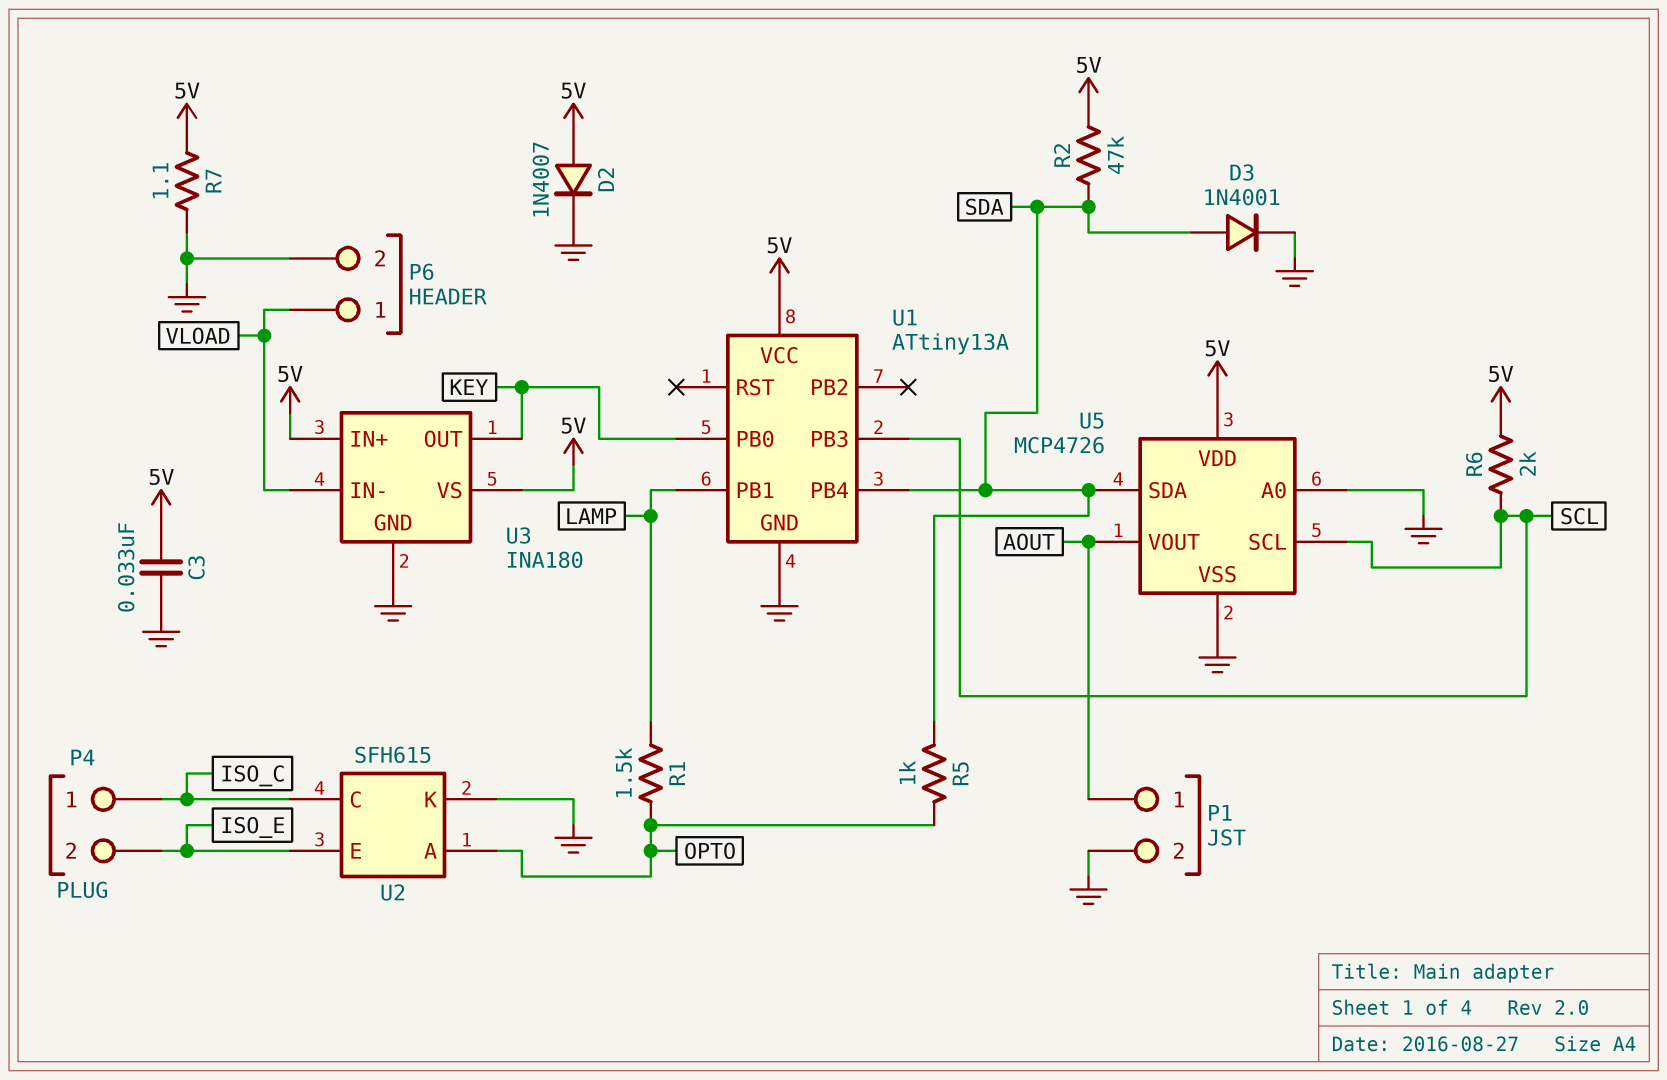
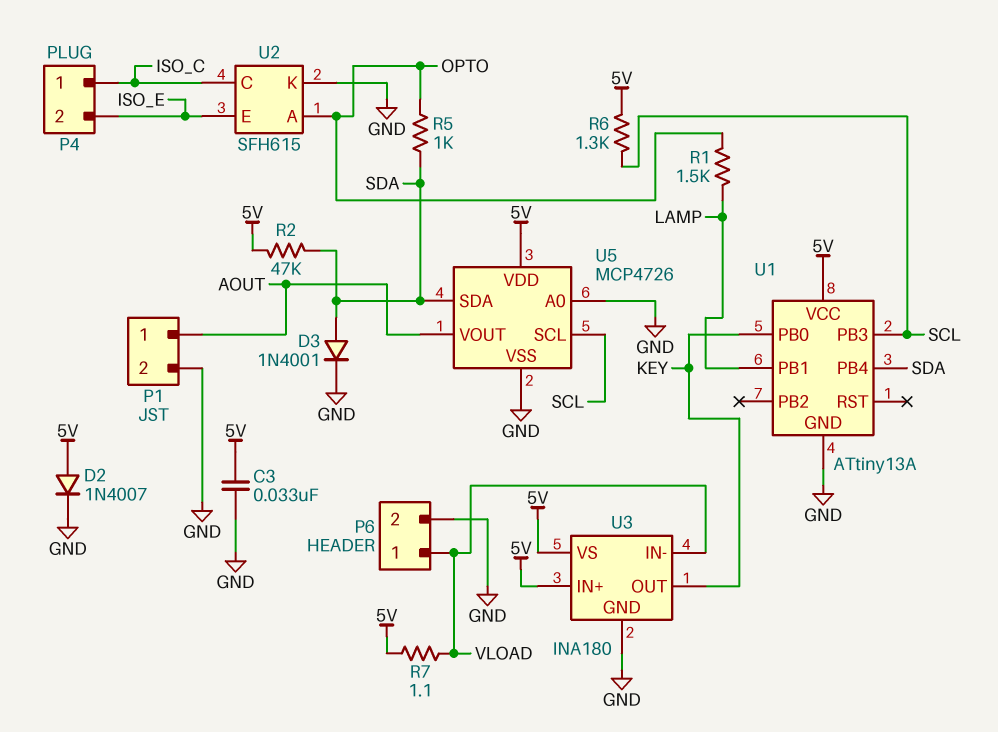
R6: 2k (5V, SCL) -> 1.3k (5V, SCL)
R7: 1.1 (5V, GND) -> 1.1 (5V, VLOAD)

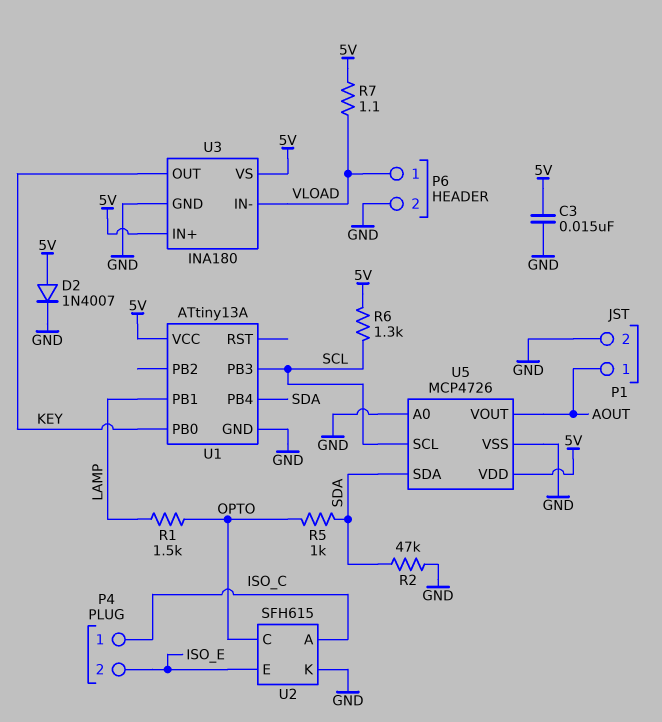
C3: 33nF (5V, GND) -> 15nF (5V, GND)
D3: diode 1N4001 (A SDA, K GND) -> none
R2: 47k (5V, SDA) -> 47k (GND, SDA)
U2 pin A: OPTO -> ISO_C
U2 pin C: ISO_C -> OPTO

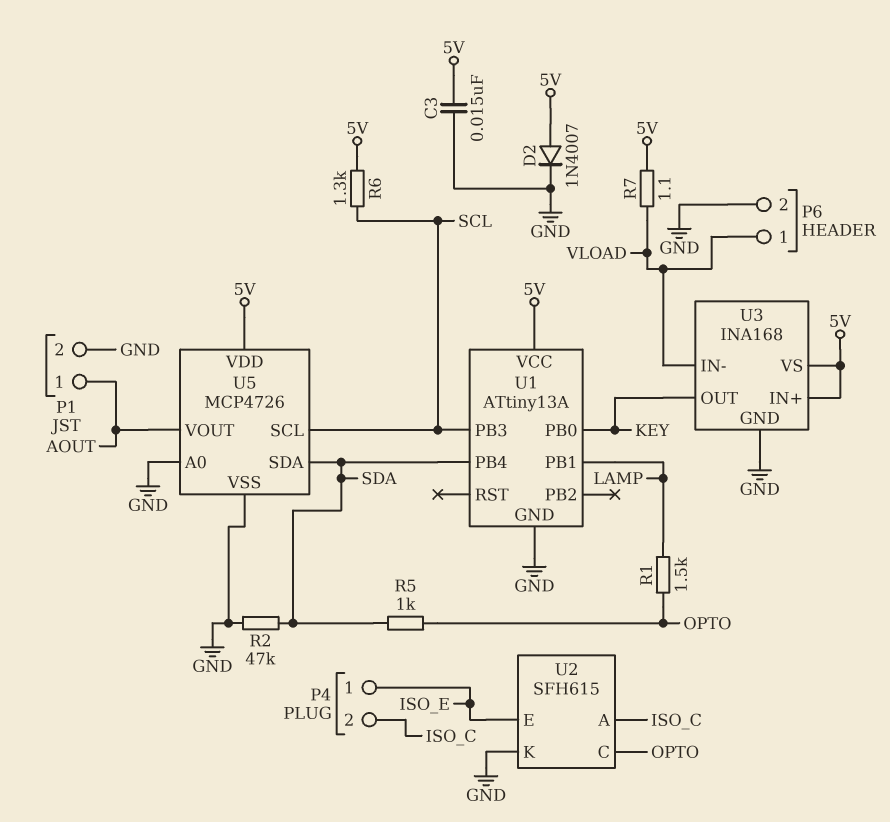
P4 pin 1: ISO_C -> ISO_E
P4 pin 2: ISO_E -> ISO_C
U3: INA180 -> INA168

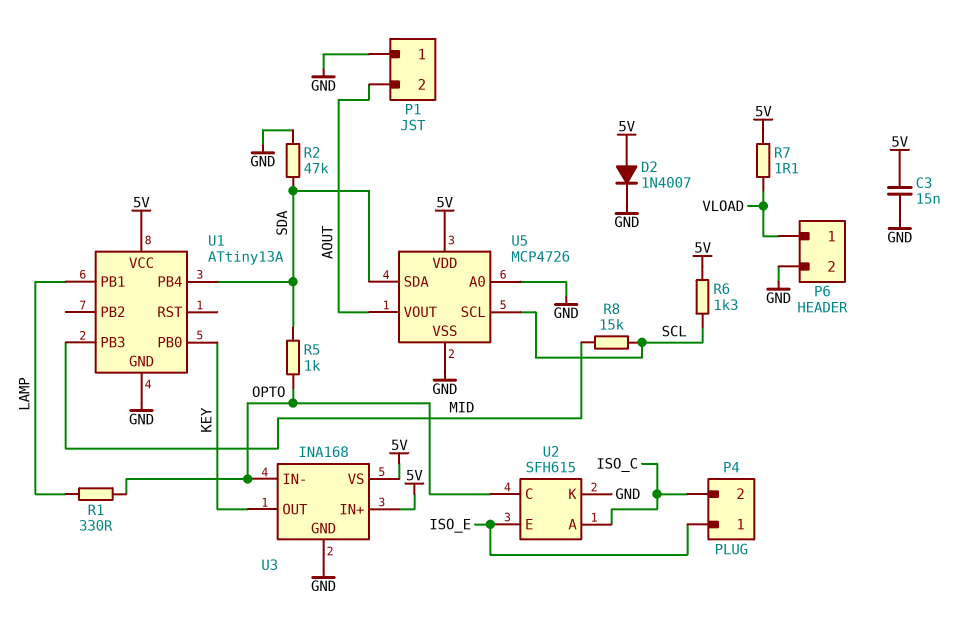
P1 pin 1: AOUT -> GND
P1 pin 2: GND -> AOUT
R1: 1.5k (LAMP, OPTO) -> 330 (LAMP, OPTO)
R8: none -> 15k (MID, SCL)
U1 pin PB3: SCL -> MID
U3 pin IN-: VLOAD -> OPTO

